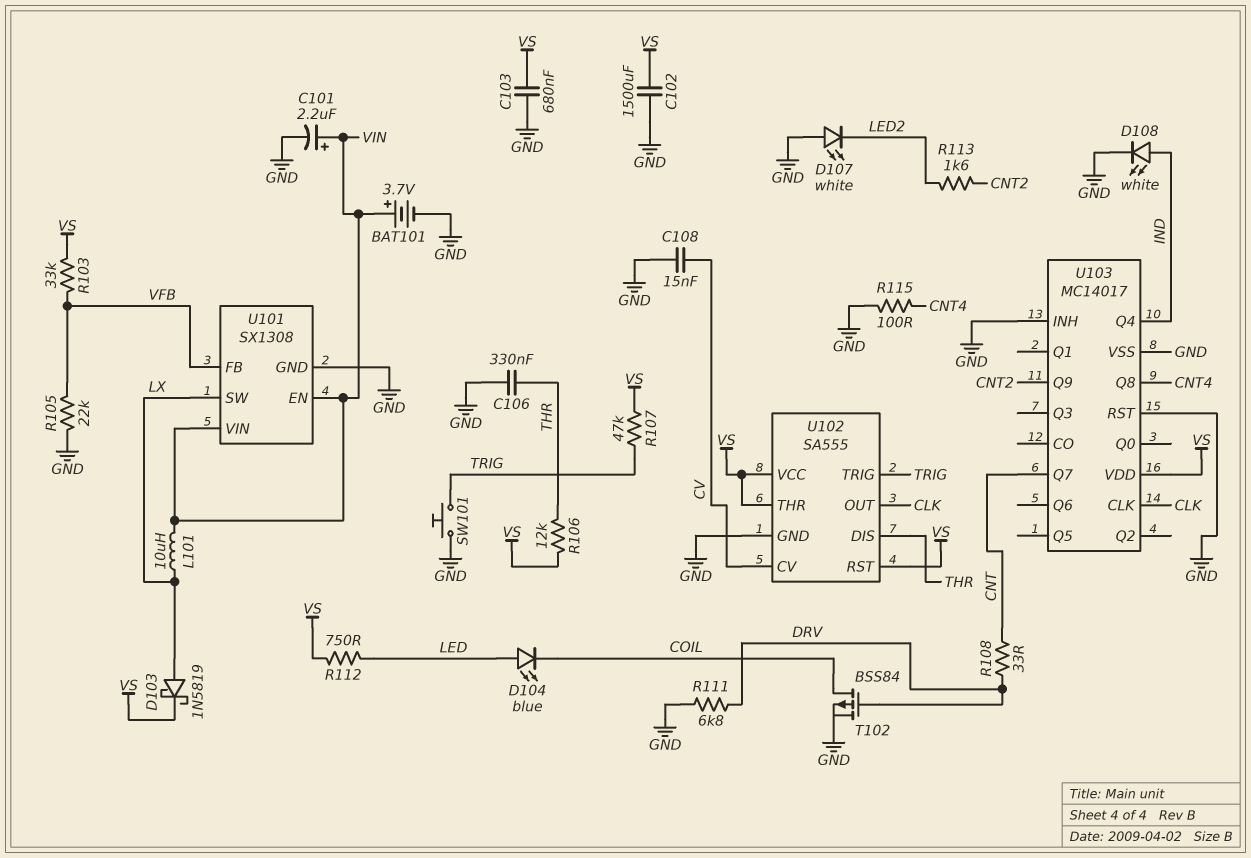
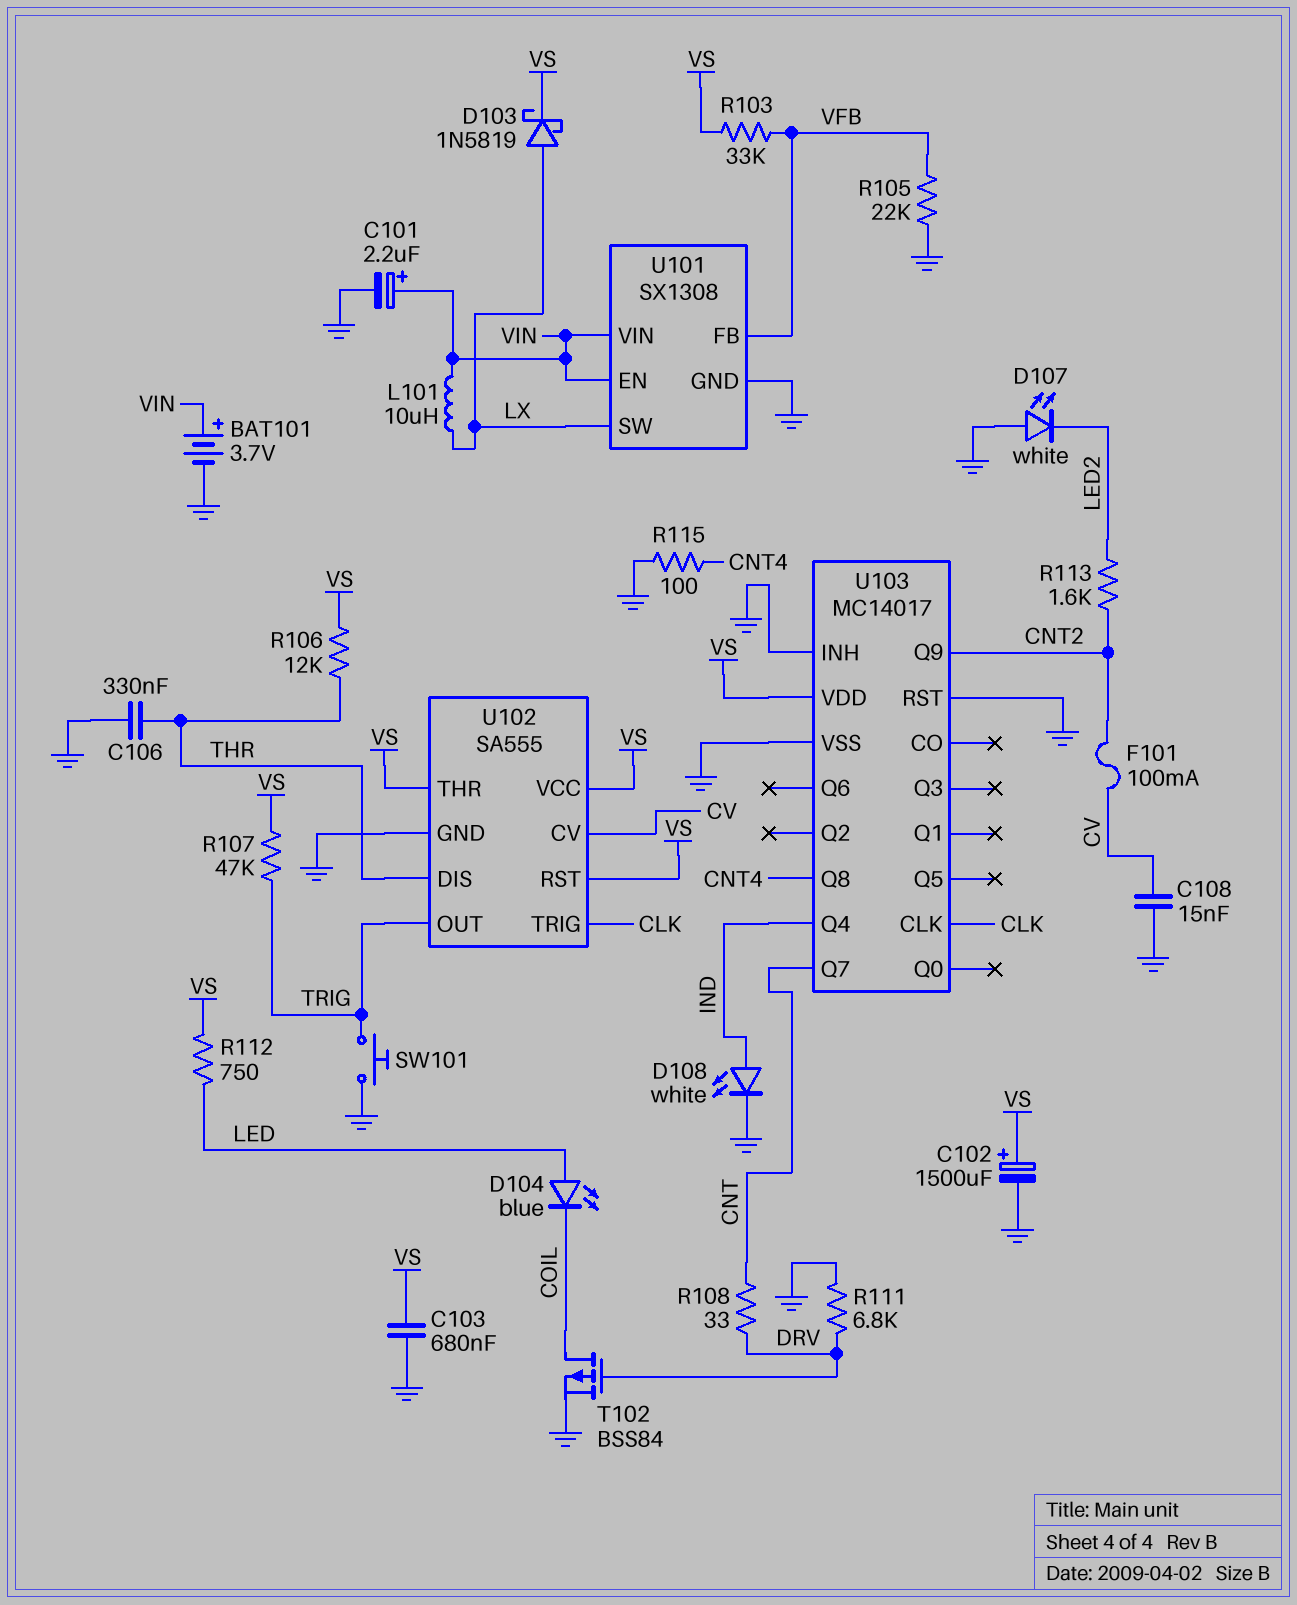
C102: 1500uF (GND, VS) -> 1500uF (plus VS, minus GND)
F101: none -> 100mA (CNT2, CV)
U102 pin OUT: CLK -> TRIG
U102 pin TRIG: TRIG -> CLK

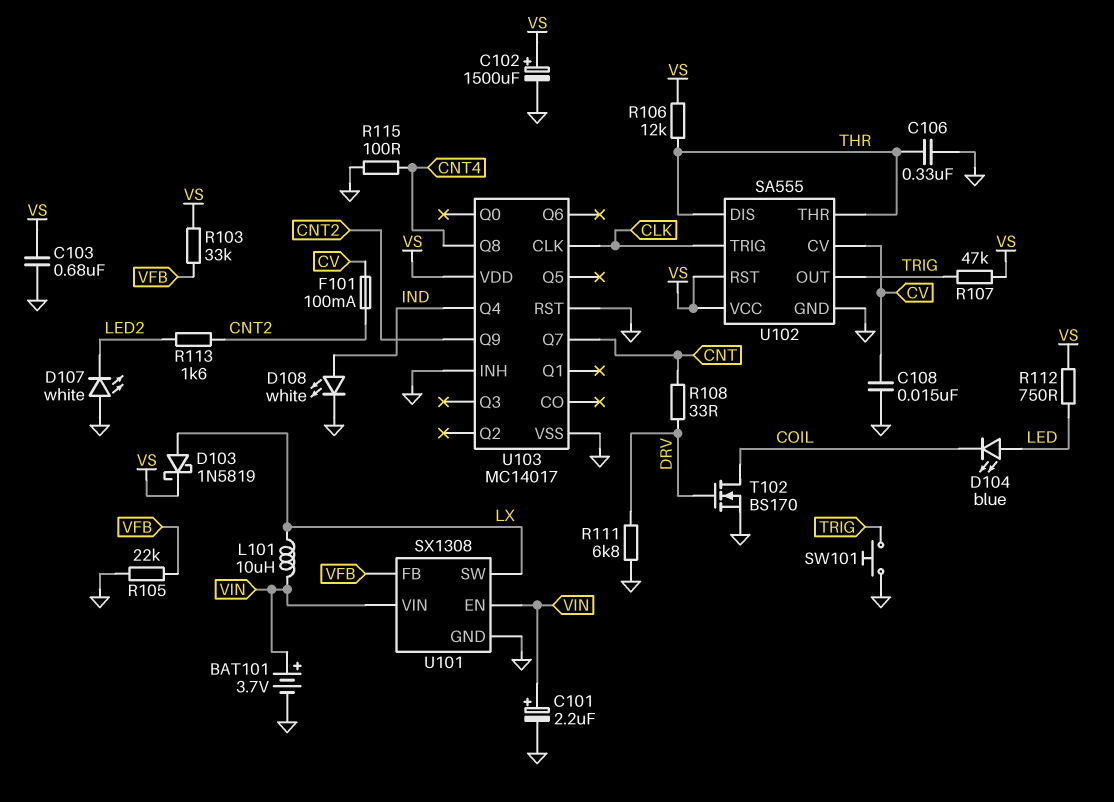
T102: PMOS BSS84 (G DRV, D COIL, S GND) -> NMOS BS170 (G DRV, D COIL, S GND)
U102 pin THR: VS -> THR

